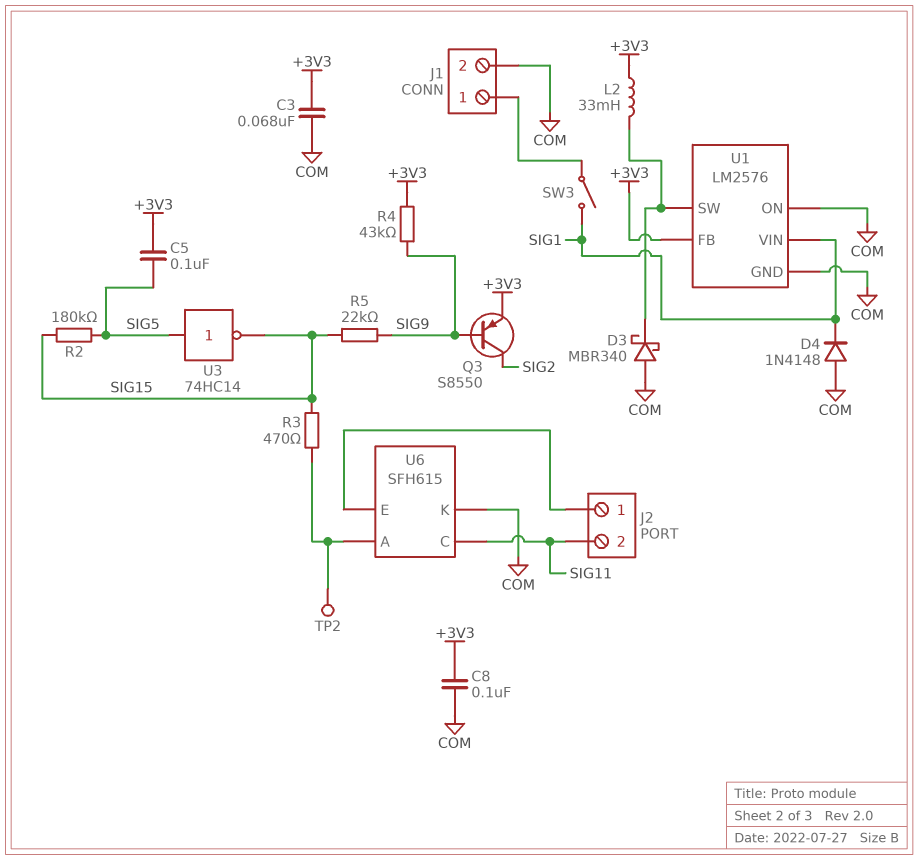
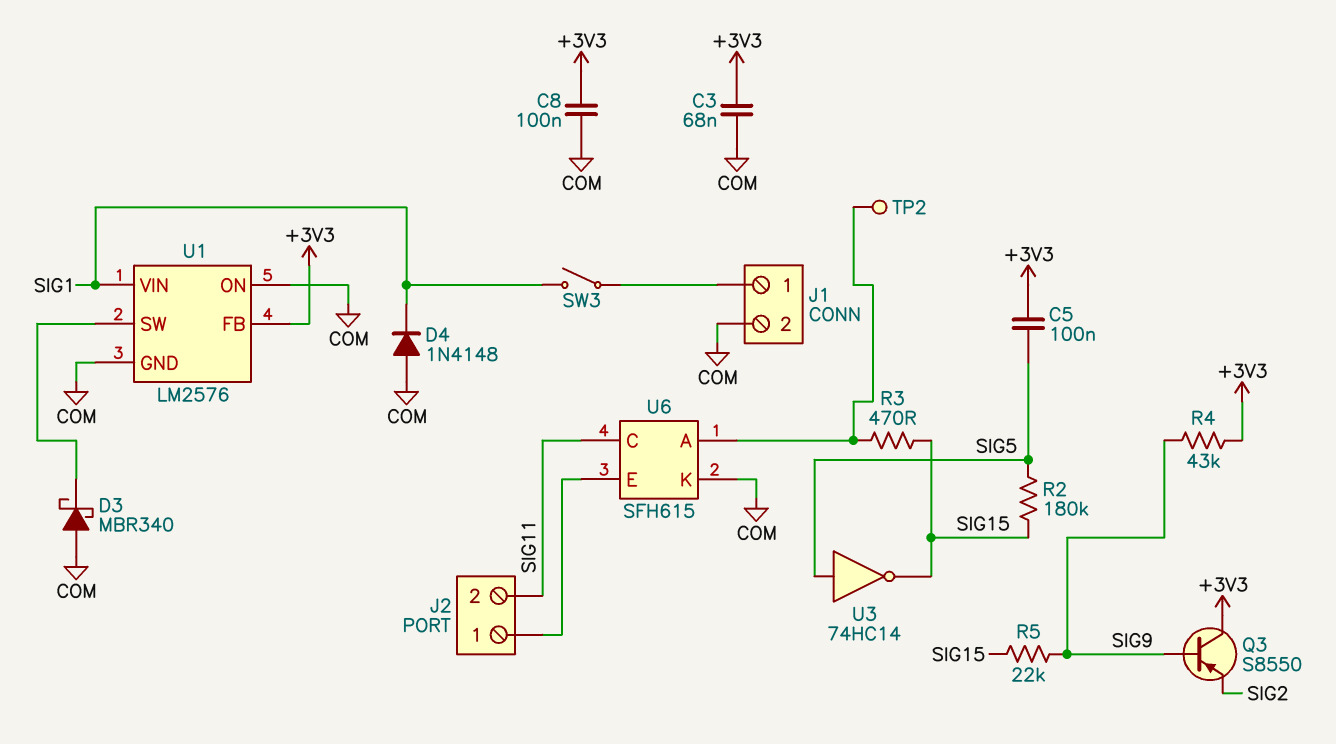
L2: 33mH (+3V3, U1/SW) -> none
Q3: PNP S8550 (B SIG9, C SIG2, E +3V3) -> PNP S8550 (B SIG9, C +3V3, E SIG2)

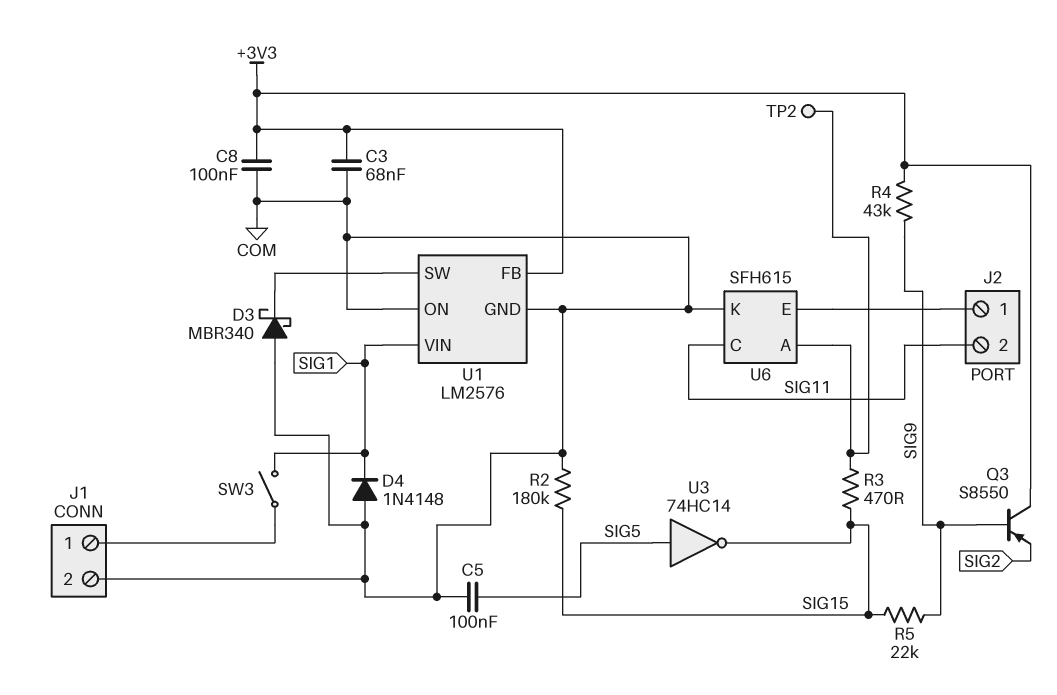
C5: 100nF (+3V3, SIG5) -> 100nF (COM, SIG5)
R2: 180k (SIG5, SIG15) -> 180k (COM, SIG15)

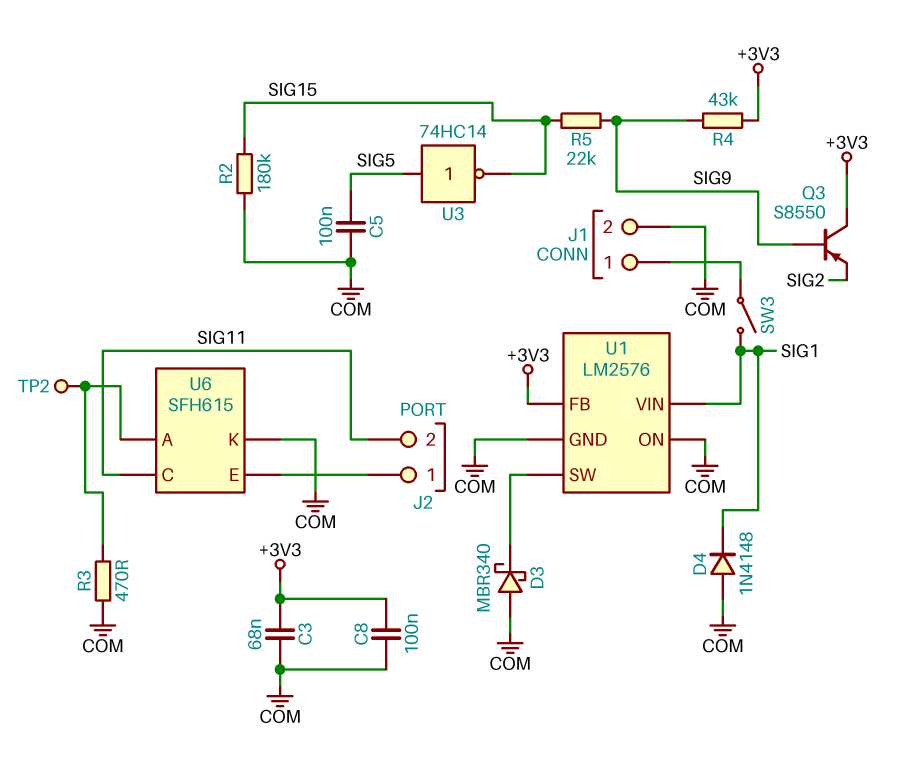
R3: 470 (SIG15, U6/A) -> 470 (COM, U6/A)

